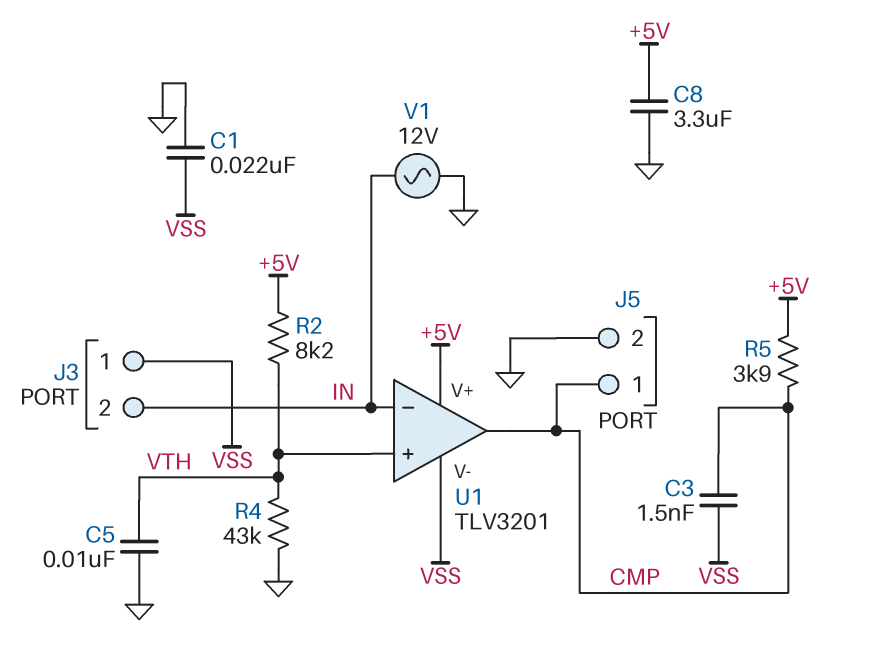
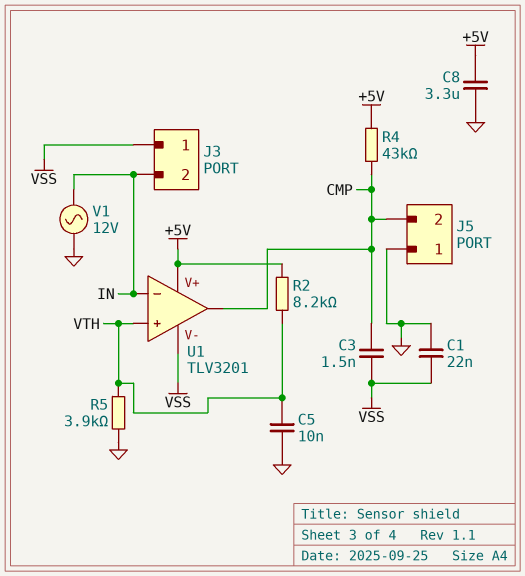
J5 pin 1: CMP -> GND
J5 pin 2: GND -> CMP
R4: 43k (GND, VTH) -> 43k (+5V, CMP)
R5: 3.9k (+5V, CMP) -> 3.9k (GND, VTH)

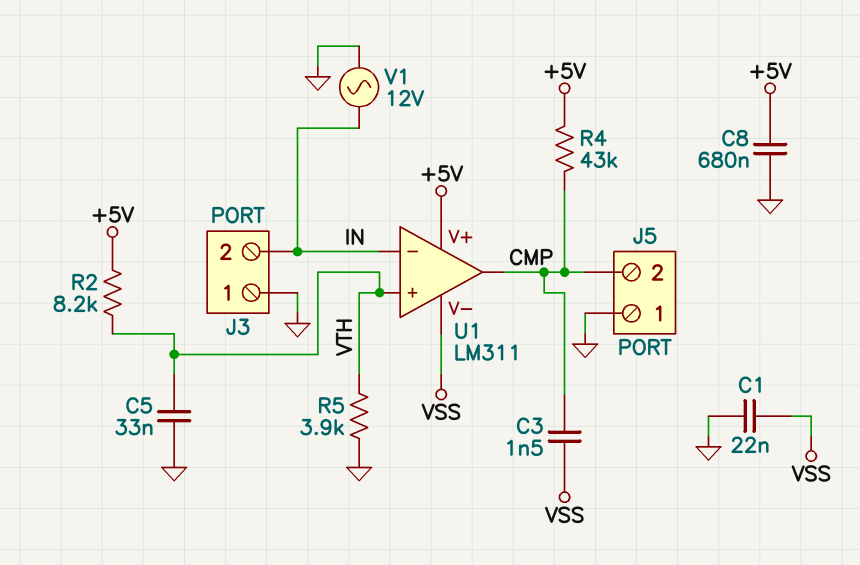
C5: 10nF (GND, VTH) -> 33nF (GND, VTH)
C8: 3.3uF (+5V, GND) -> 680nF (+5V, GND)
J3 pin 1: VSS -> GND
U1: TLV3201 -> LM311

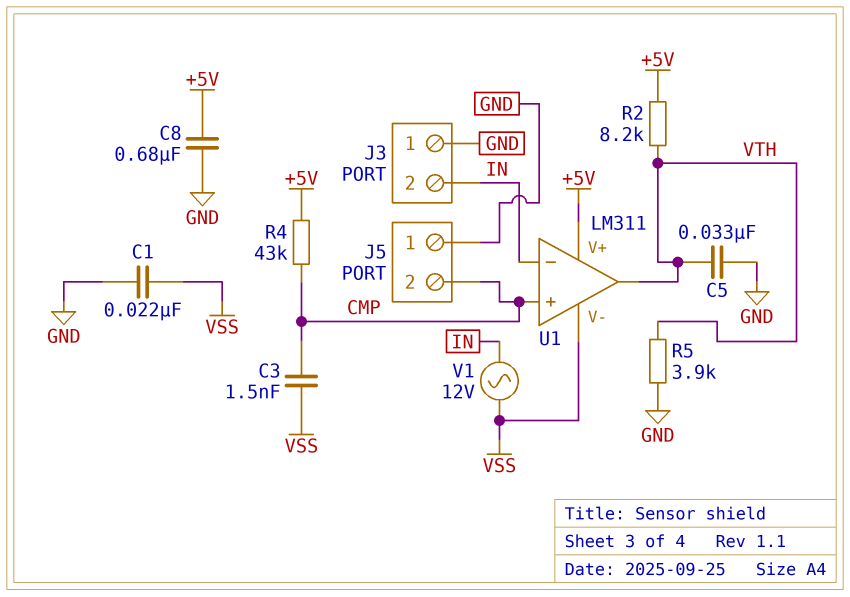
U1 pin in+: VTH -> CMP
U1 pin out: CMP -> VTH
V1: AC 12V (GND, IN) -> AC 12V (IN, VSS)

